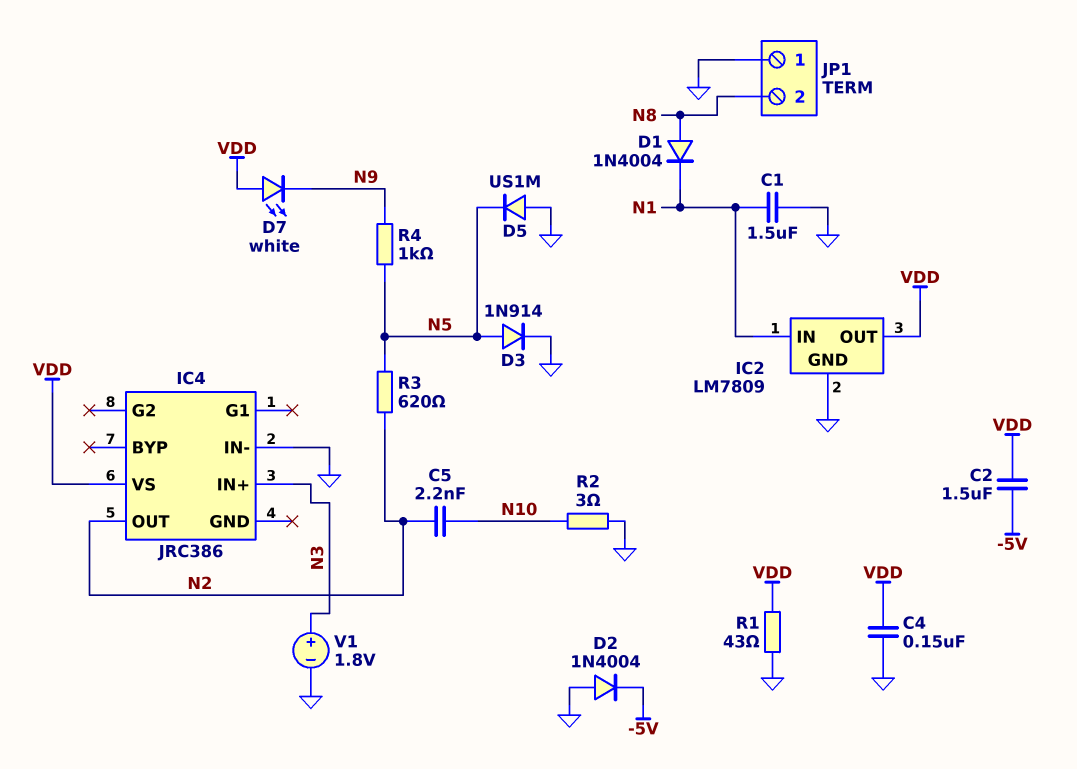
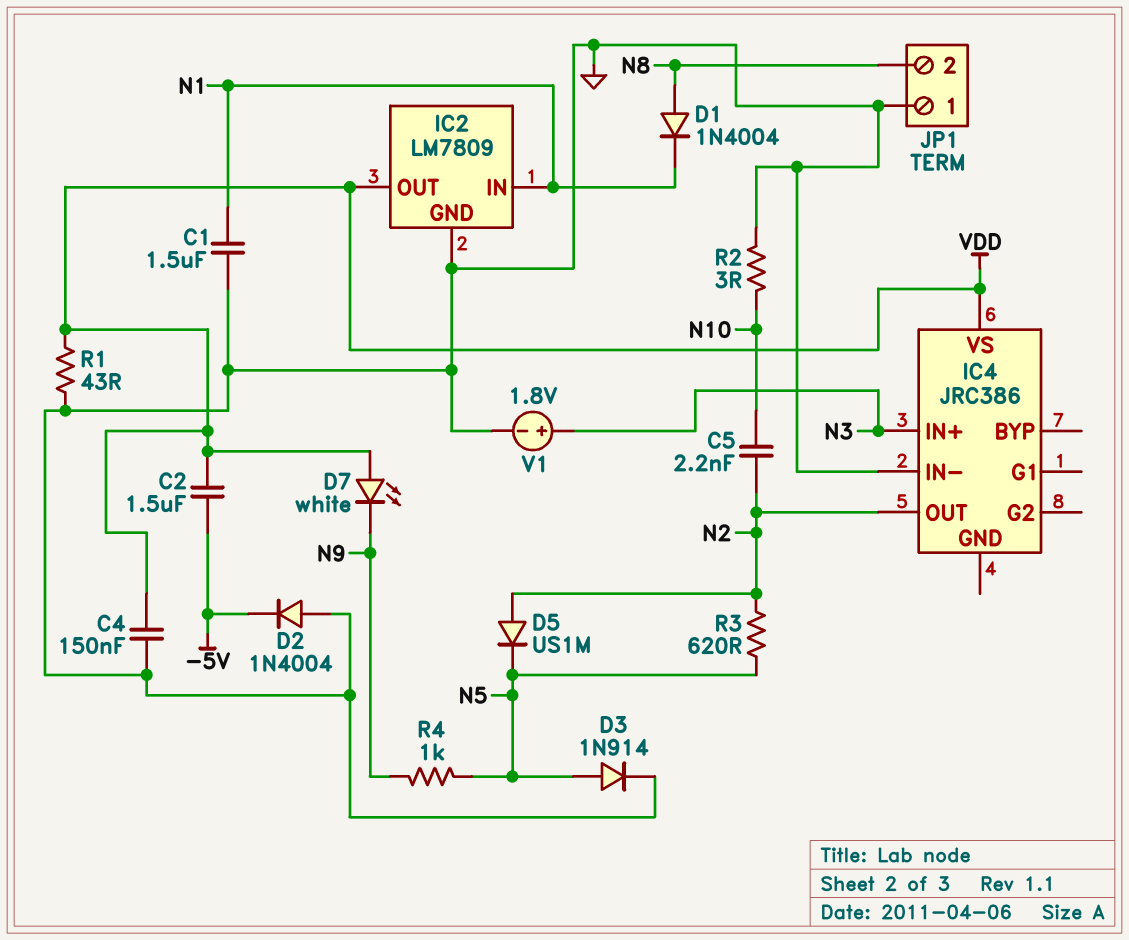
D5: diode US1M (A GND, K N5) -> diode US1M (A N2, K N5)

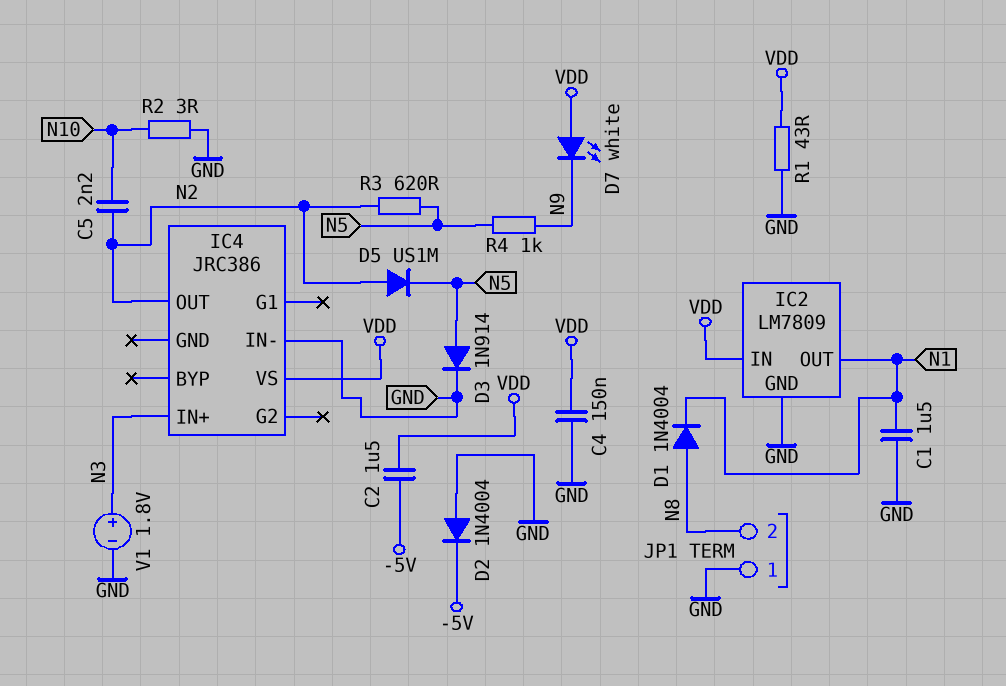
IC2 pin IN: N1 -> VDD
IC2 pin OUT: VDD -> N1

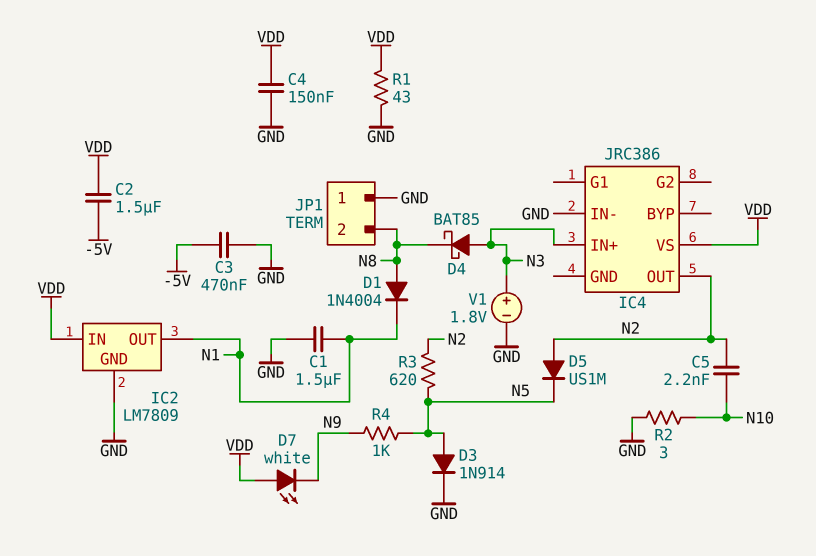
C3: none -> 470nF (-5V, GND)
D2: diode 1N4004 (A GND, K -5V) -> none
D4: none -> schottky BAT85 (A N3, K N8)

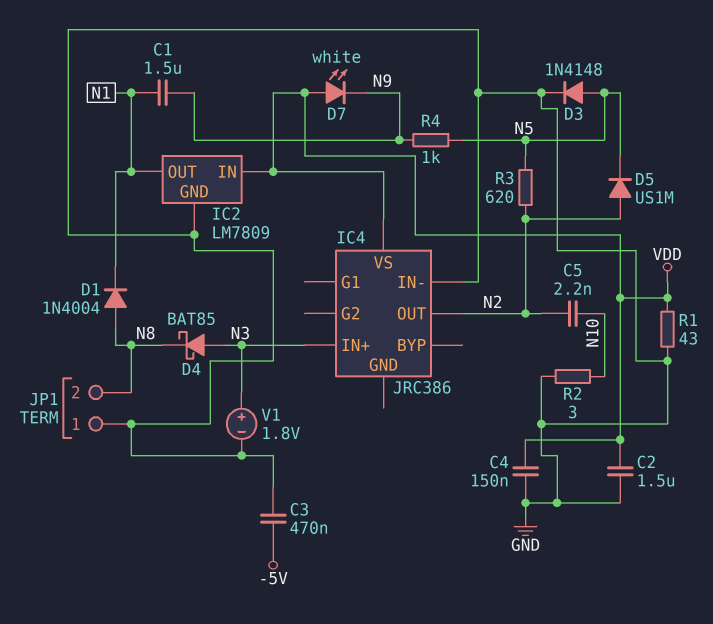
C1: 1.5uF (GND, N1) -> 1.5uF (N1, N9)
C2: 1.5uF (-5V, VDD) -> 1.5uF (GND, VDD)
D3: diode 1N914 (A N5, K GND) -> diode 1N4148 (A N5, K GND)

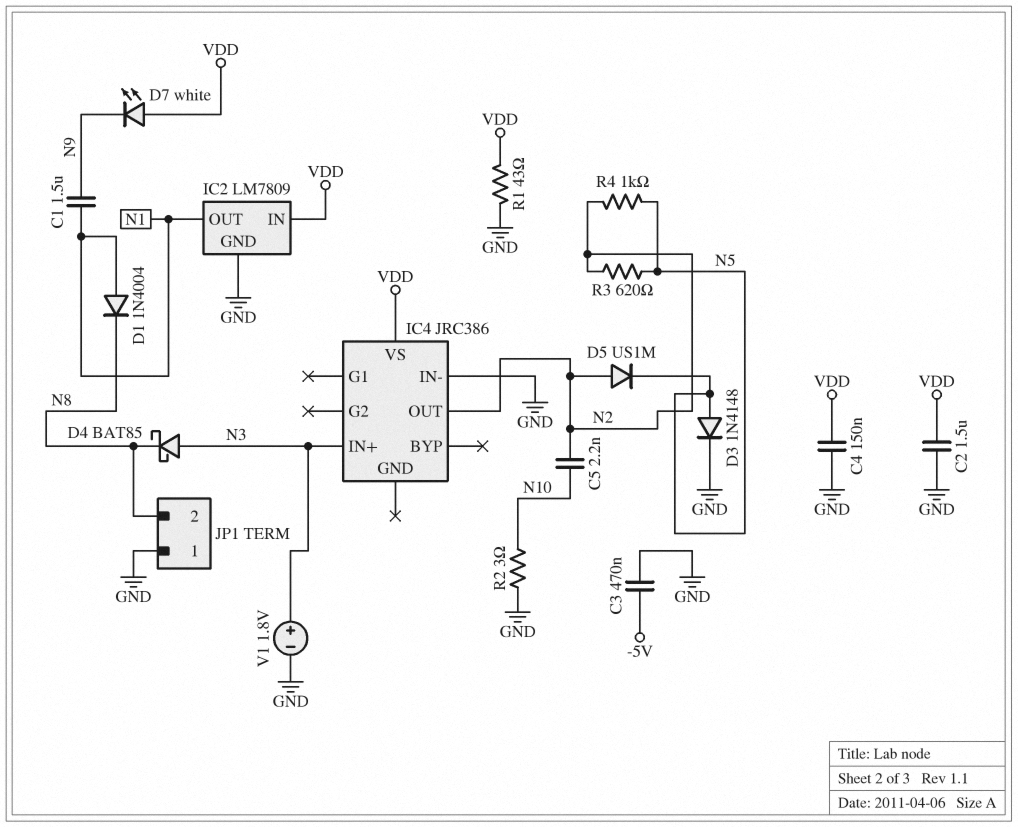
D1: diode 1N4004 (A N8, K N1) -> diode 1N4004 (A N1, K N8)
R4: 1k (N5, N9) -> 1k (N2, N5)

